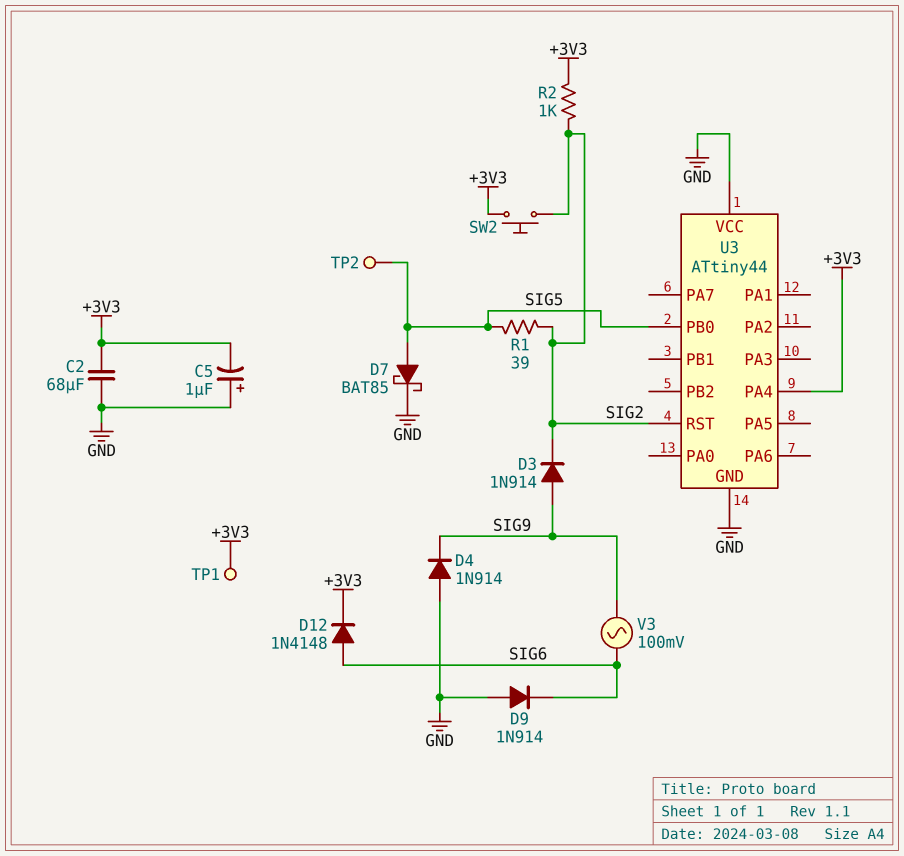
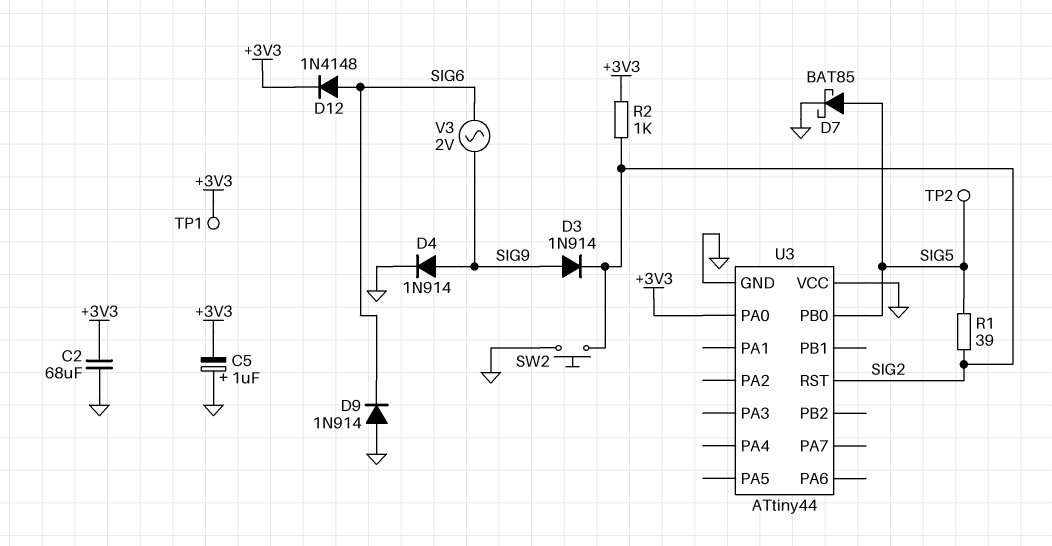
D4: diode 1N914 (A GND, K SIG9) -> diode 1N914 (A SIG9, K GND)
SW2: button (+3V3, SIG2) -> button (GND, SIG2)
U3 pin PA0: none -> +3V3
U3 pin PA4: +3V3 -> none
V3: AC 100mV (SIG6, SIG9) -> AC 2V (SIG6, SIG9)

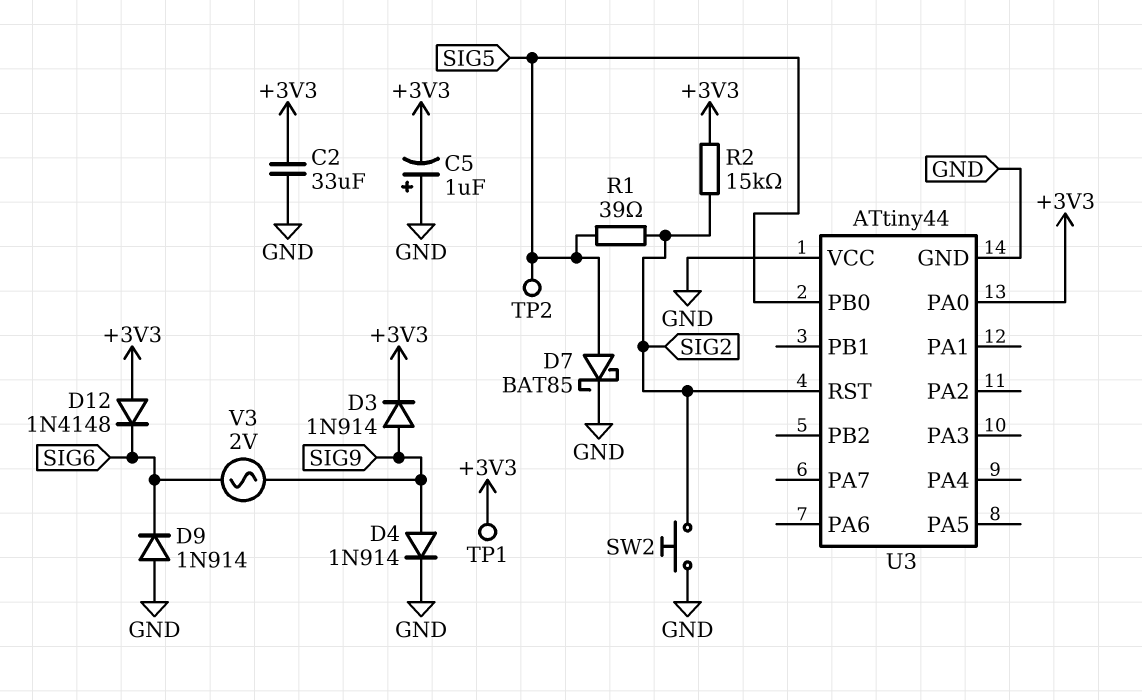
C2: 68uF (+3V3, GND) -> 33uF (+3V3, GND)
D3: diode 1N914 (A SIG9, K SIG2) -> diode 1N914 (A SIG9, K +3V3)
D12: diode 1N4148 (A SIG6, K +3V3) -> diode 1N4148 (A +3V3, K SIG6)
R2: 1k (+3V3, SIG2) -> 15k (+3V3, SIG2)

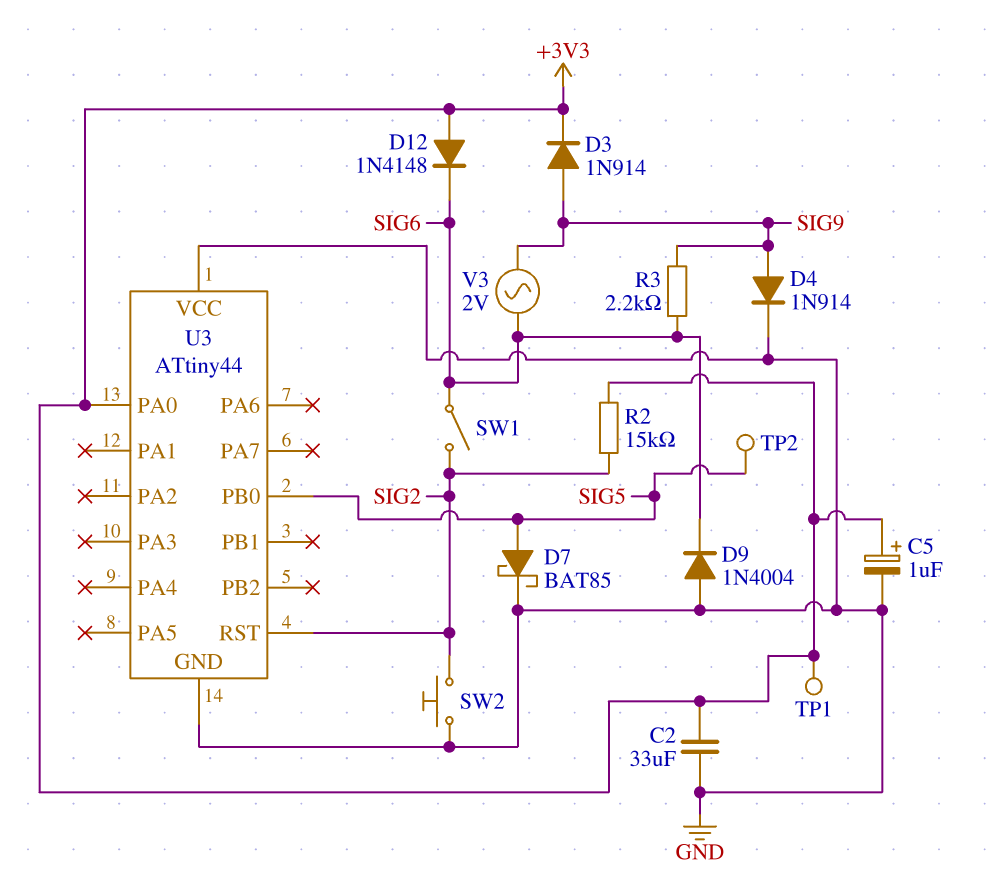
C5: 1uF (plus GND, minus +3V3) -> 1uF (plus +3V3, minus GND)
D9: diode 1N914 (A GND, K SIG6) -> diode 1N4004 (A GND, K SIG6)
R1: 39 (SIG2, SIG5) -> none
R3: none -> 2.2k (SIG6, SIG9)
SW1: none -> switch (SIG2, SIG6)

